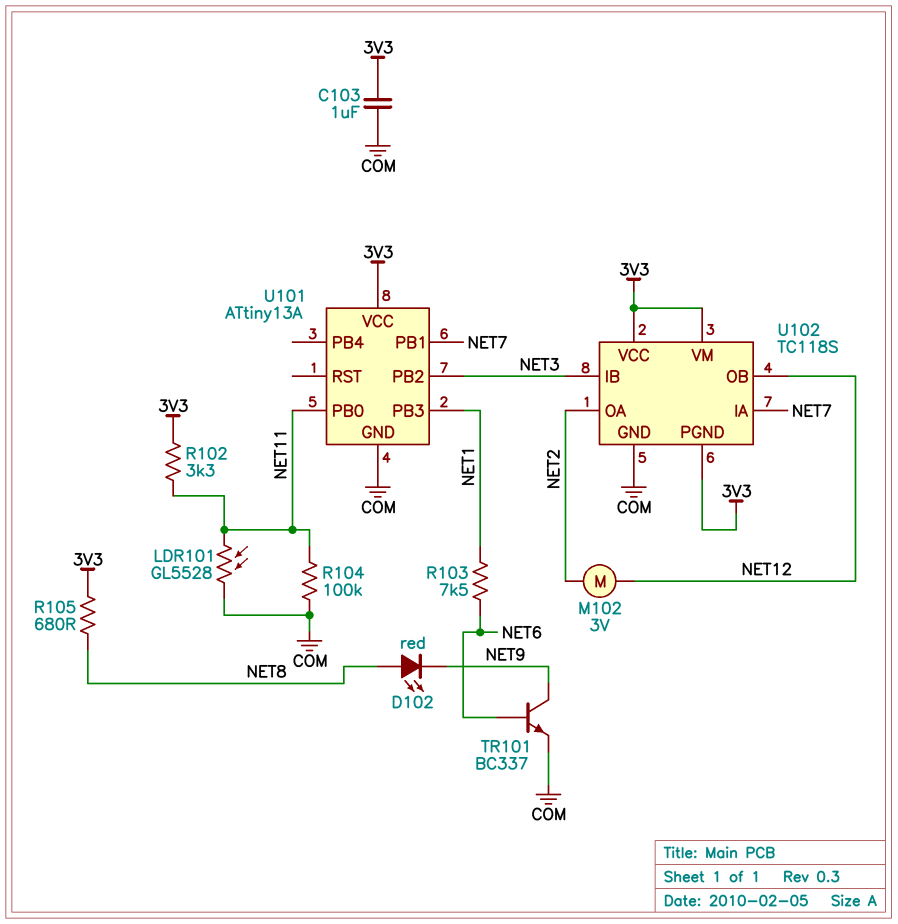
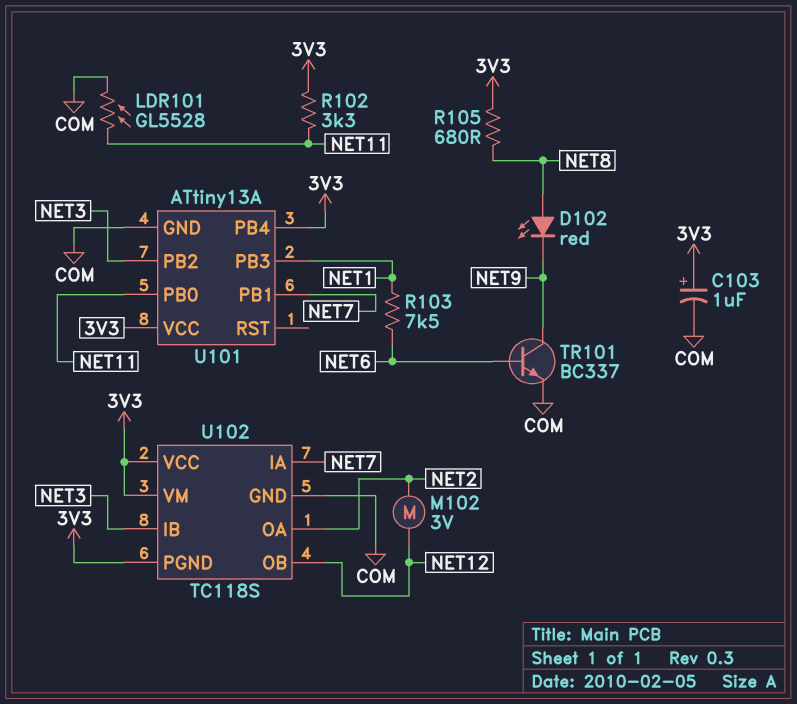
C103: 1uF (3V3, COM) -> 1uF (plus 3V3, minus COM)
R104: 100k (COM, NET11) -> none
U101 pin PB4: none -> 3V3

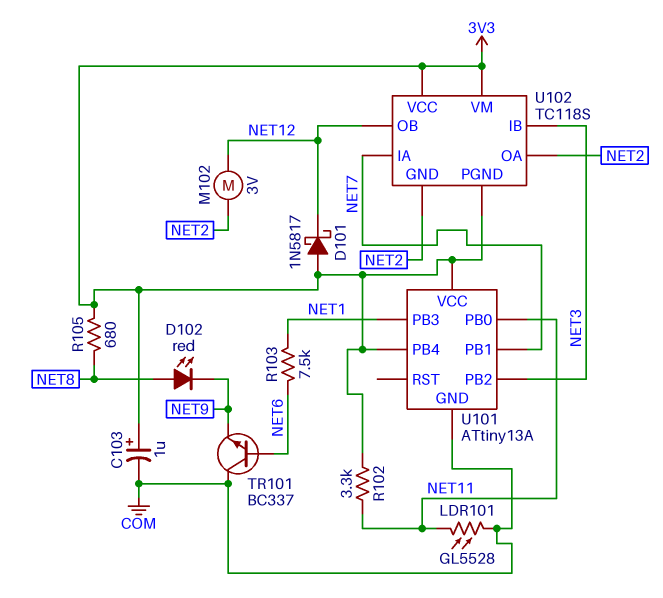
D101: none -> schottky 1N5817 (A 3V3, K NET12)
TR101: NPN BC337 (B NET6, C NET9, E COM) -> NPN BC337 (B NET6, C COM, E NET9)
U102 pin GND: COM -> NET2

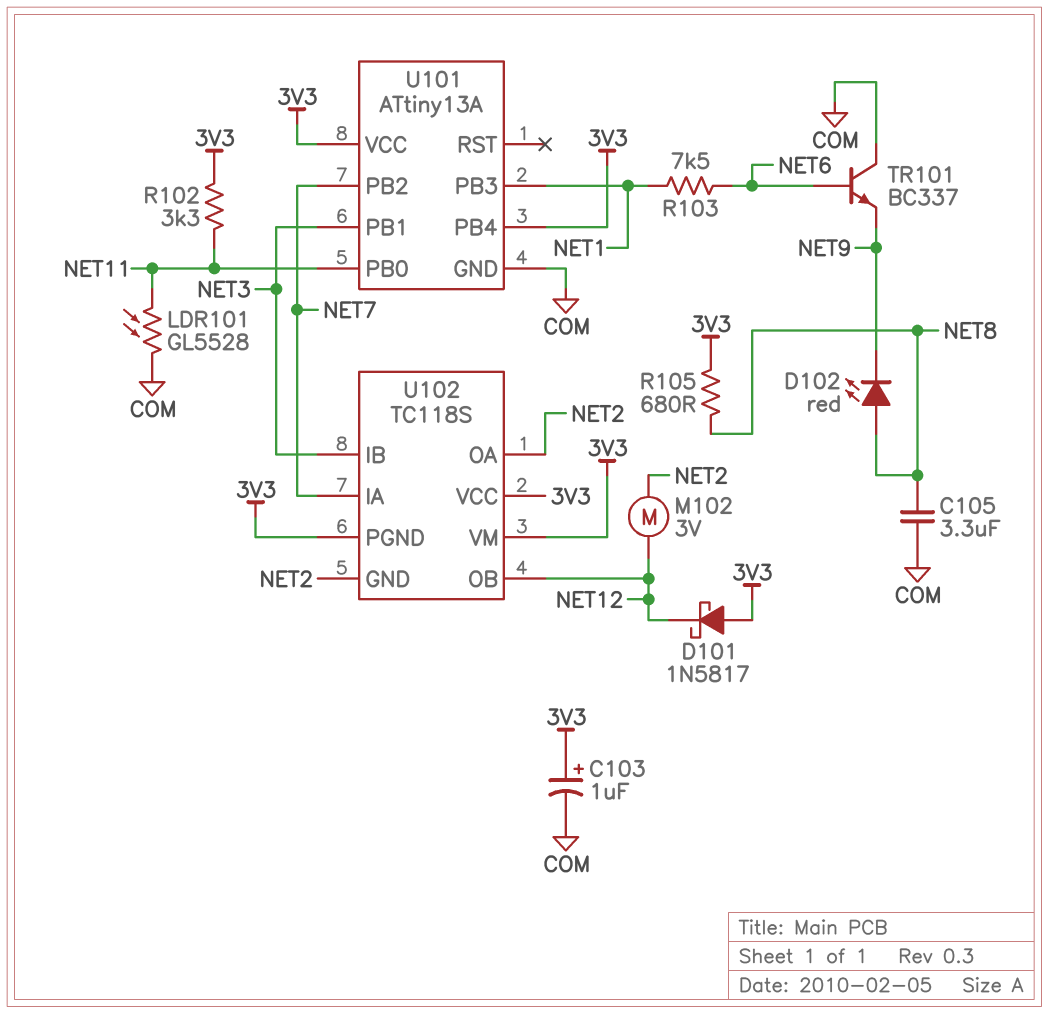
C105: none -> 3.3uF (COM, NET8)
U101 pin PB1: NET7 -> NET3
U101 pin PB2: NET3 -> NET7

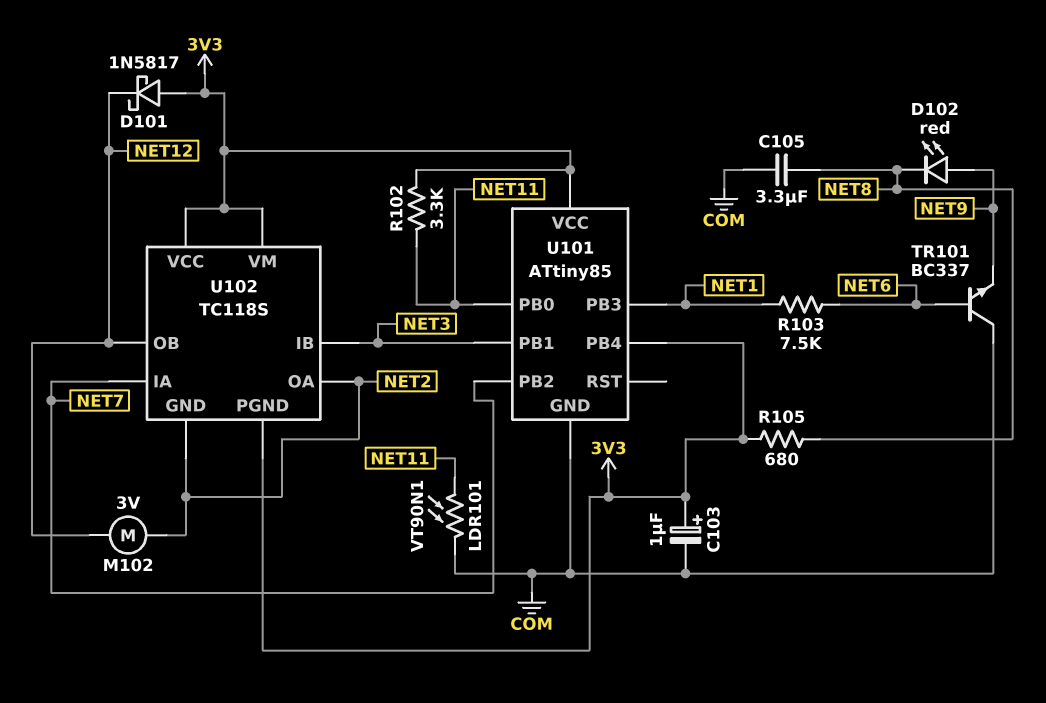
D102: LED red (A NET8, K NET9) -> LED red (A NET9, K NET8)
LDR101: GL5528 (COM, NET11) -> VT90N1 (COM, NET11)
U101: ATtiny13A -> ATtiny85

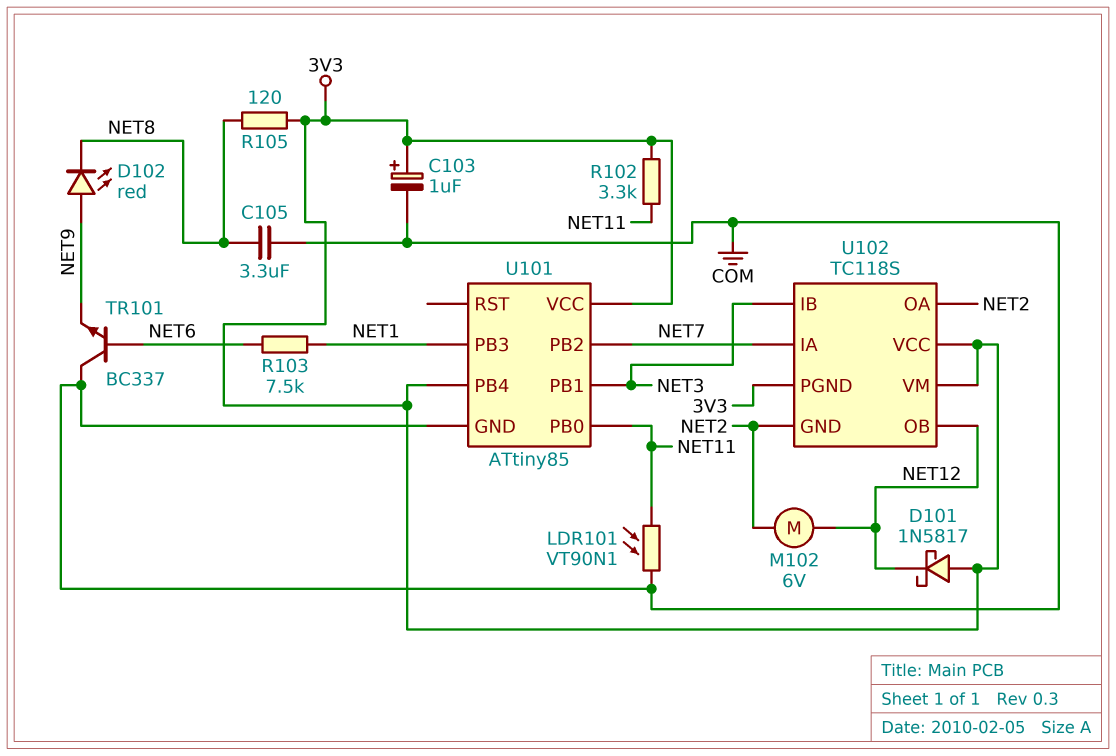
M102: motor 3V (NET2, NET12) -> motor 6V (NET2, NET12)
R105: 680 (3V3, NET8) -> 120 (3V3, NET8)

